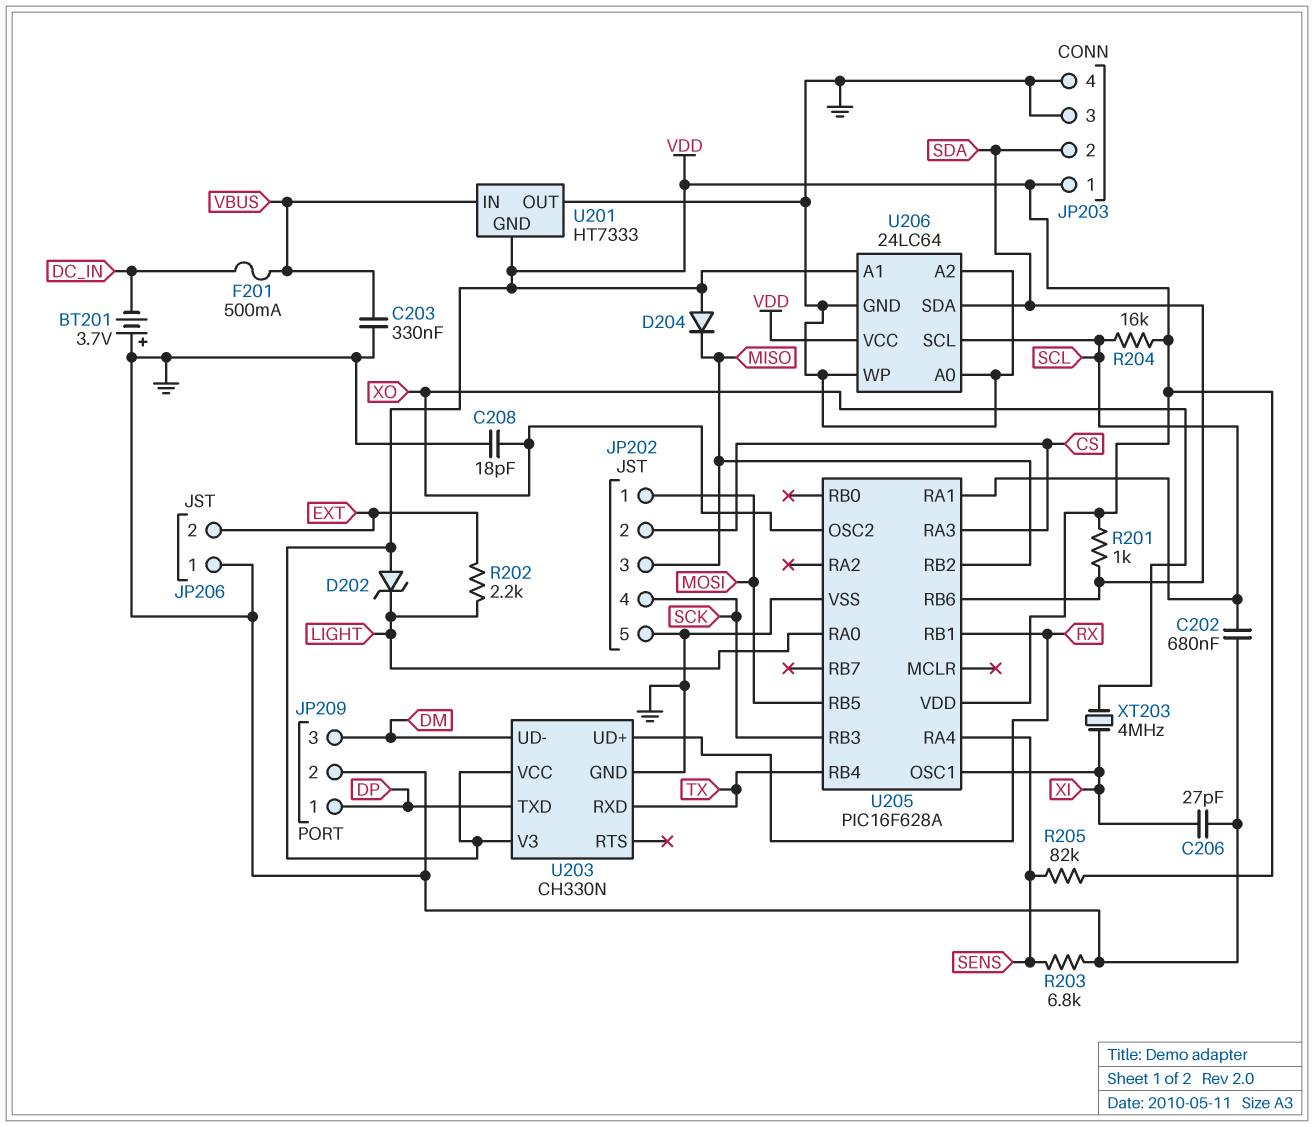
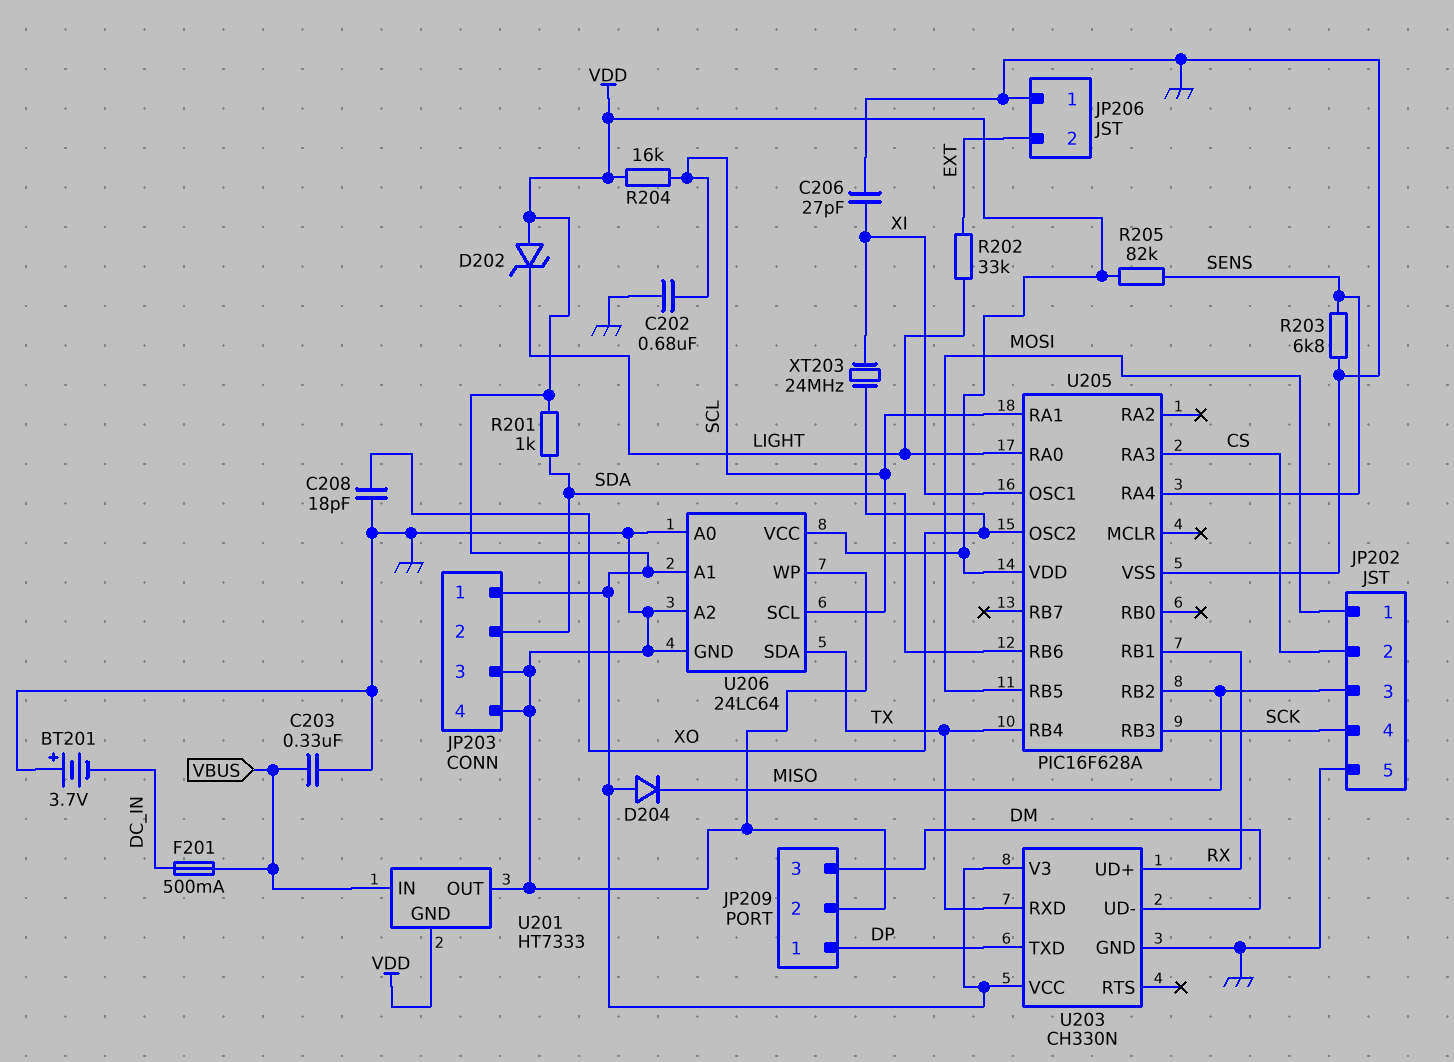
R202: 2.2k (EXT, LIGHT) -> 33k (EXT, LIGHT)
U206 pin SDA: SDA -> TX
XT203: 4MHz (XI, XO) -> 24MHz (XI, XO)

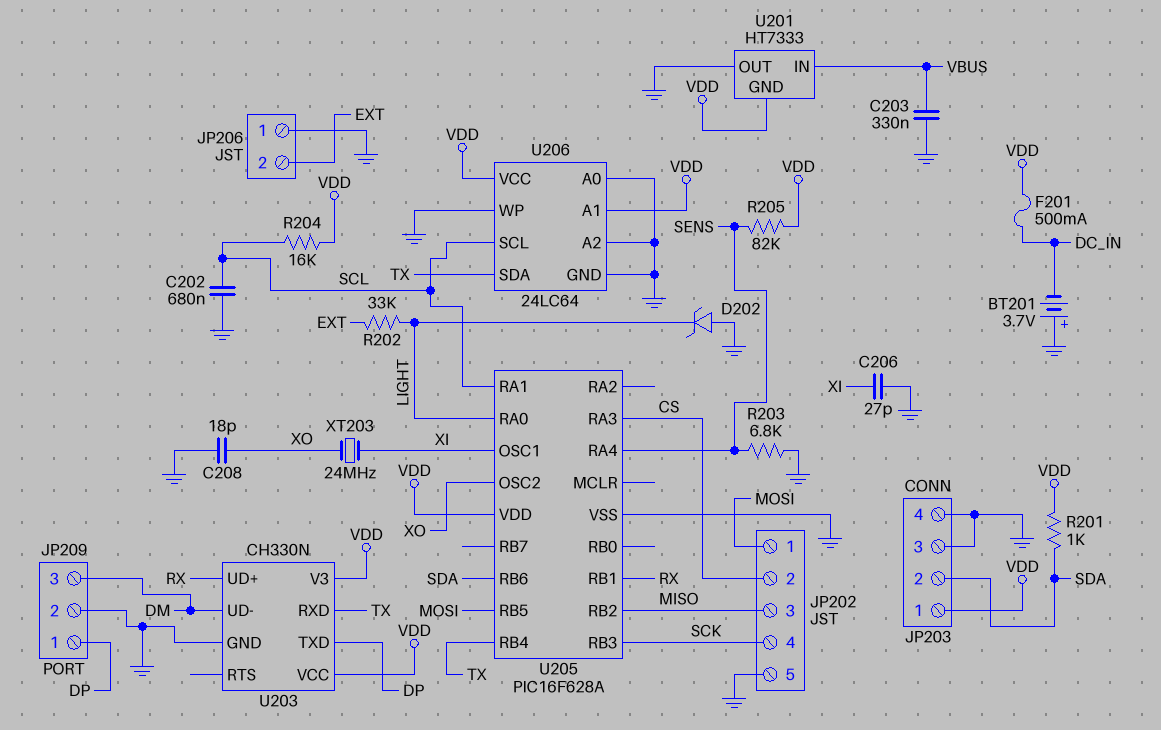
D202: zener (A VDD, K LIGHT) -> zener (A GND, K LIGHT)
D204: diode (A VDD, K MISO) -> none
F201: 500mA (DC_IN, VBUS) -> 500mA (DC_IN, VDD)

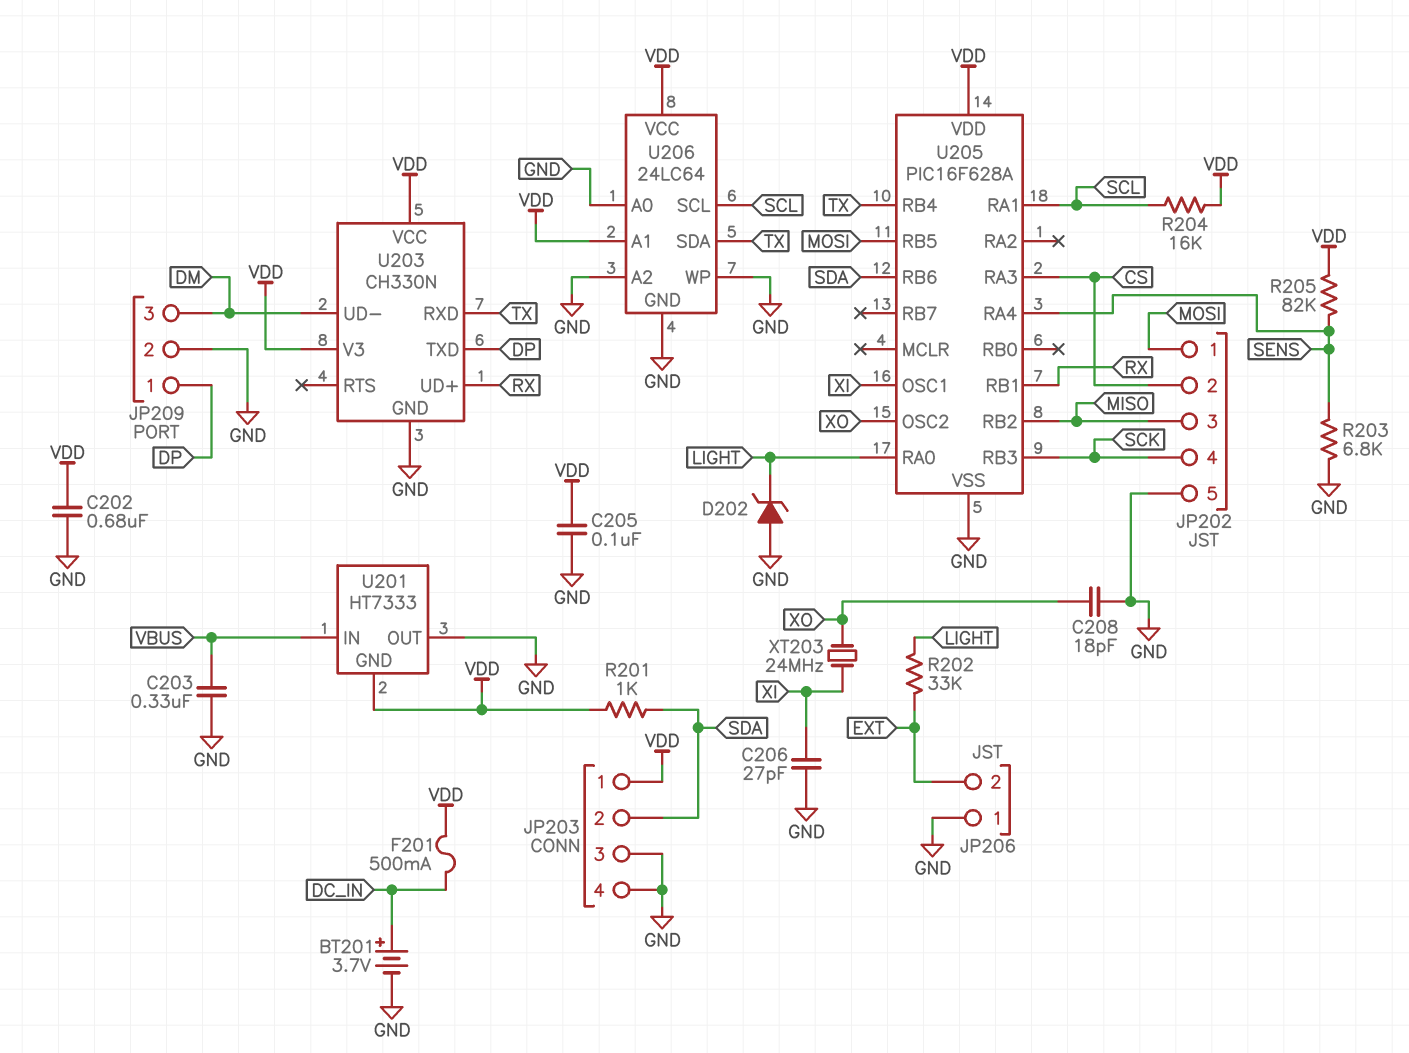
BT201: 3.7V (plus GND, minus DC_IN) -> 3.7V (plus DC_IN, minus GND)
C202: 680nF (GND, SCL) -> 680nF (GND, VDD)
C205: none -> 100nF (GND, VDD)

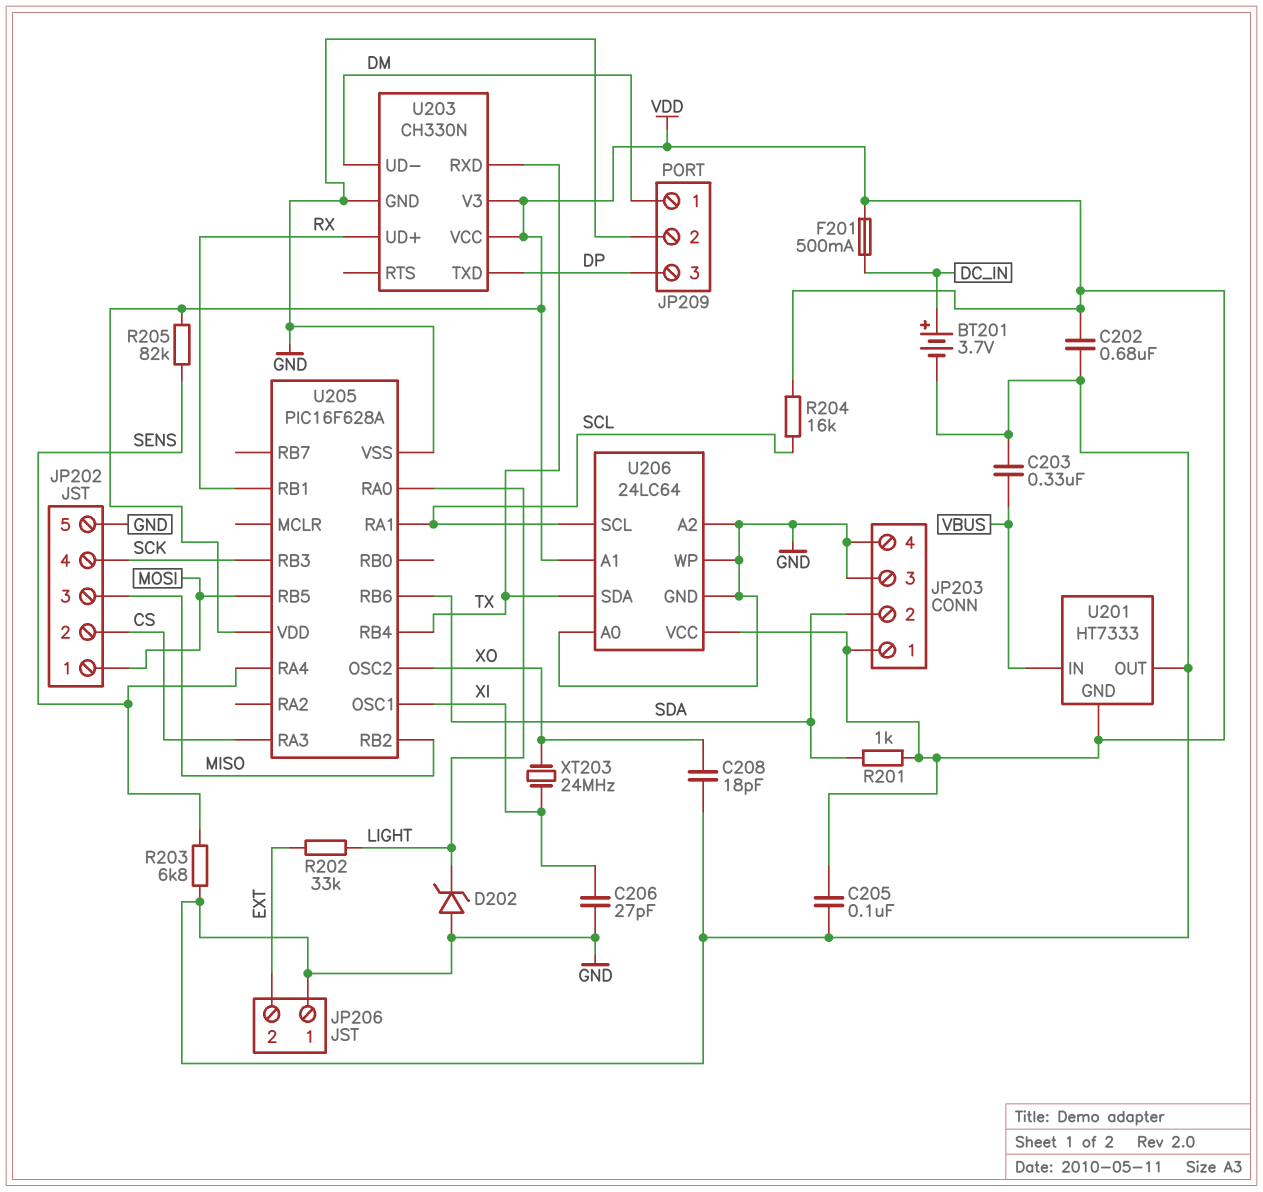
JP209 pin 1: DP -> DM
JP209 pin 3: DM -> DP

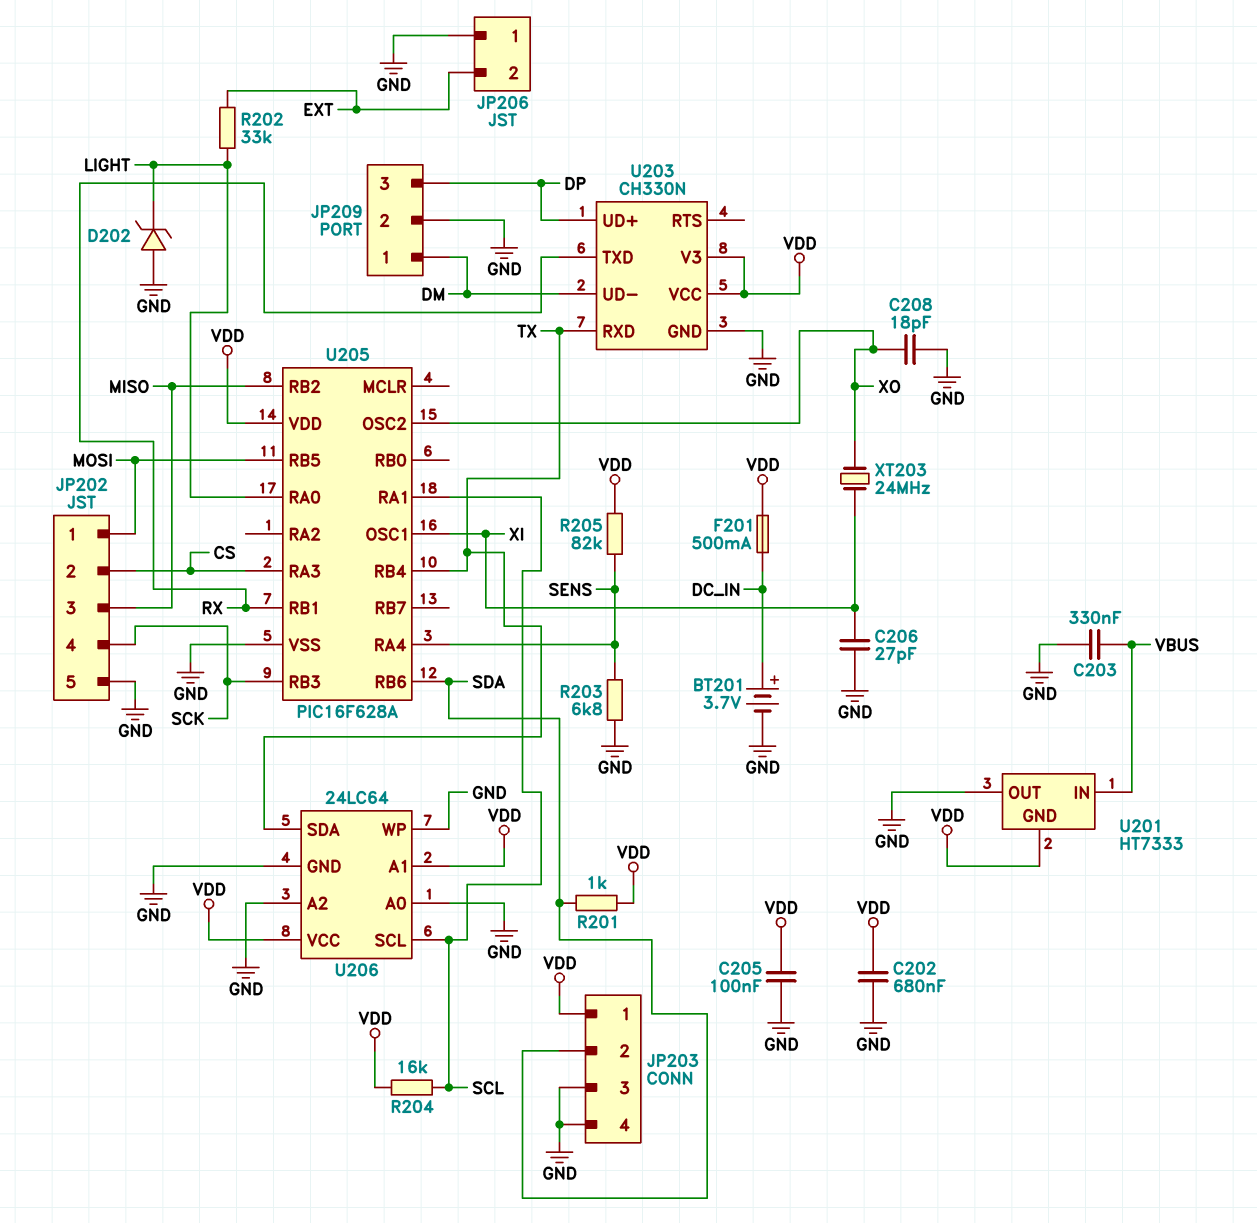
U203 pin TXD: DP -> RX
U203 pin UD+: RX -> DP

